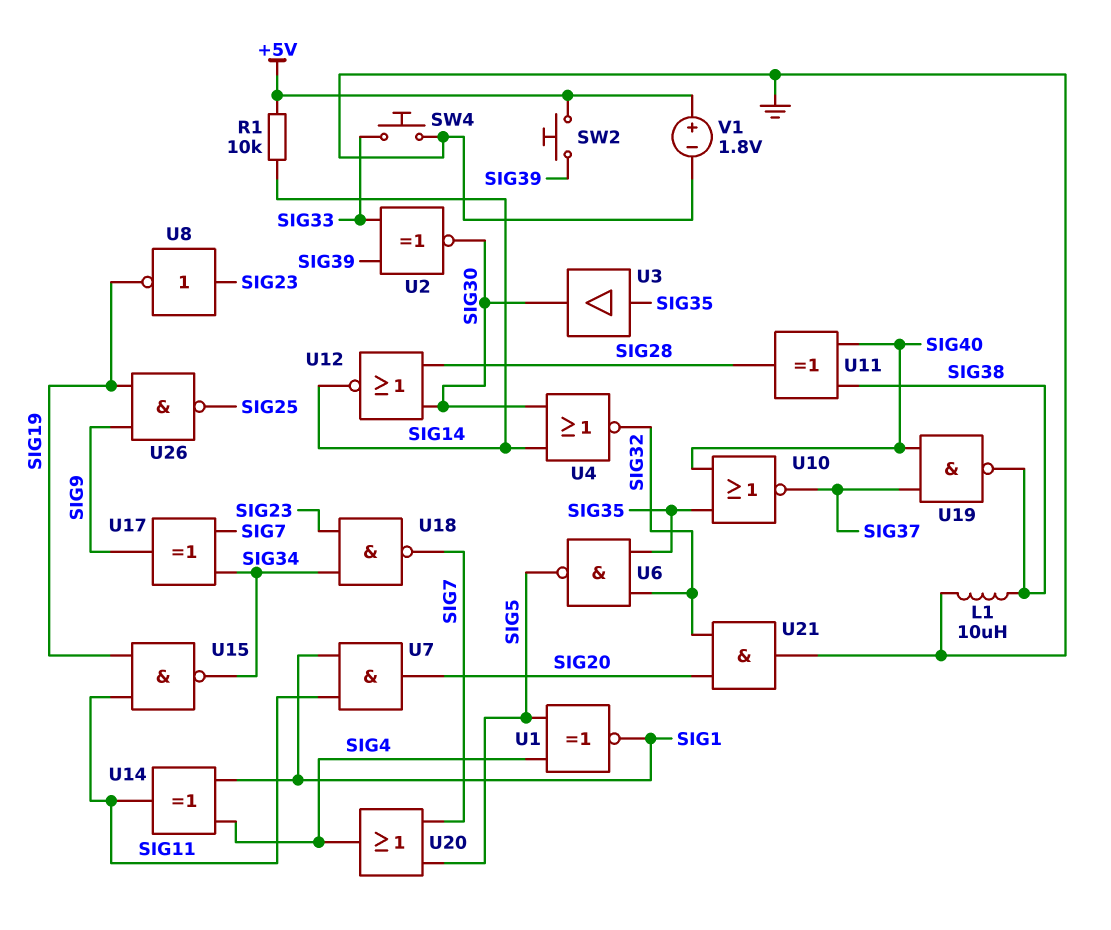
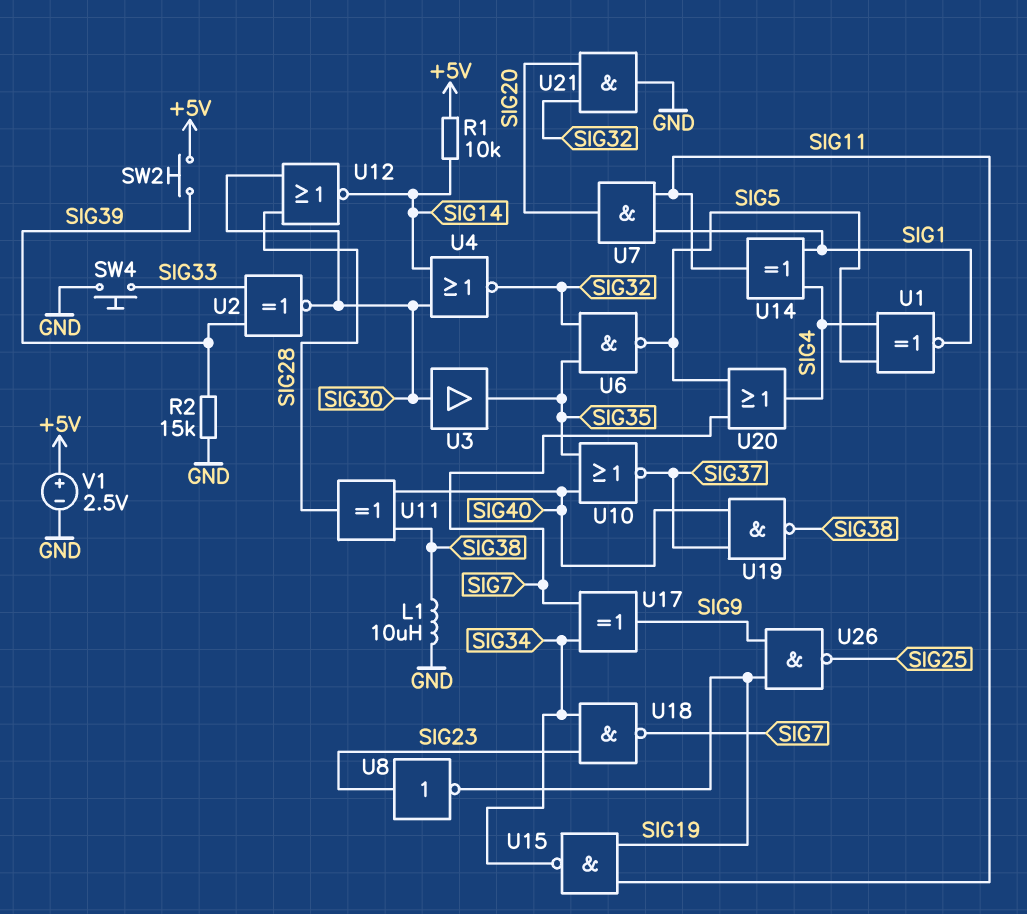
R2: none -> 15k (GND, SIG39)
U3: buffer (in SIG35, out SIG30) -> buffer (in SIG30, out SIG35)
V1: 1.8V (plus +5V, minus GND) -> 2.5V (plus +5V, minus GND)

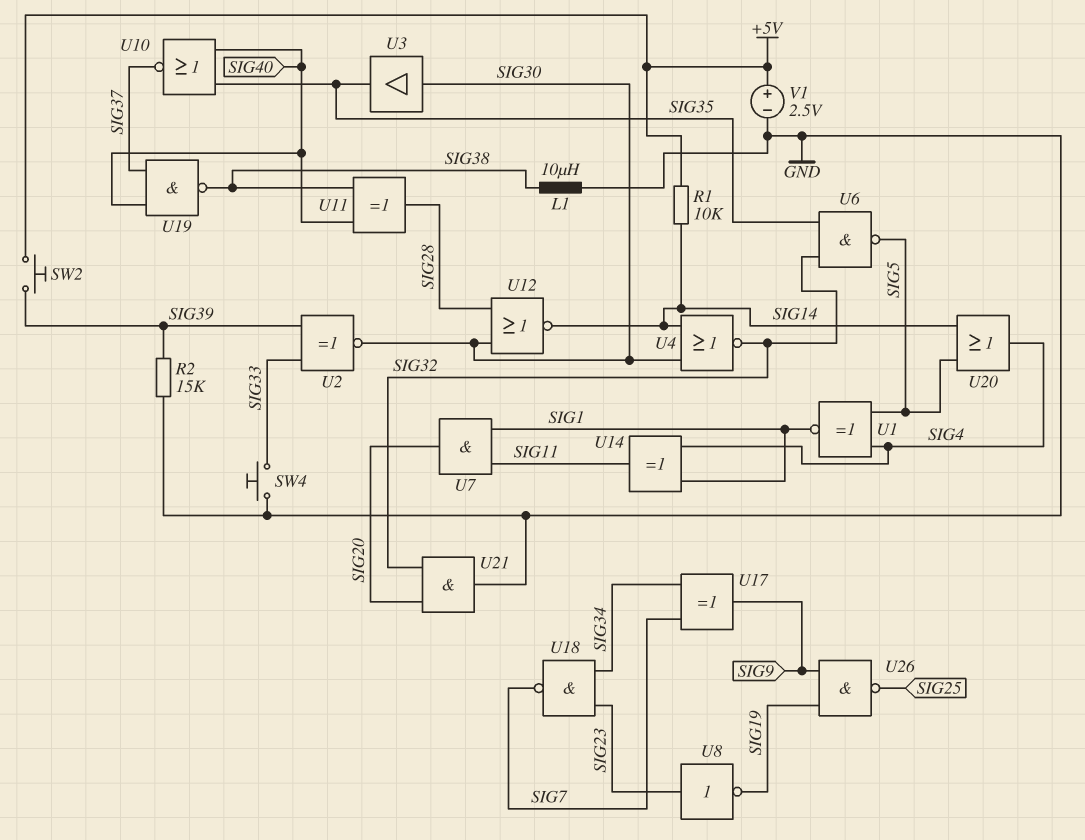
U15: NAND (in SIG11, in SIG19, out SIG34) -> none
U20: OR (in SIG5, in SIG7, out SIG4) -> OR (in SIG5, in SIG14, out SIG4)

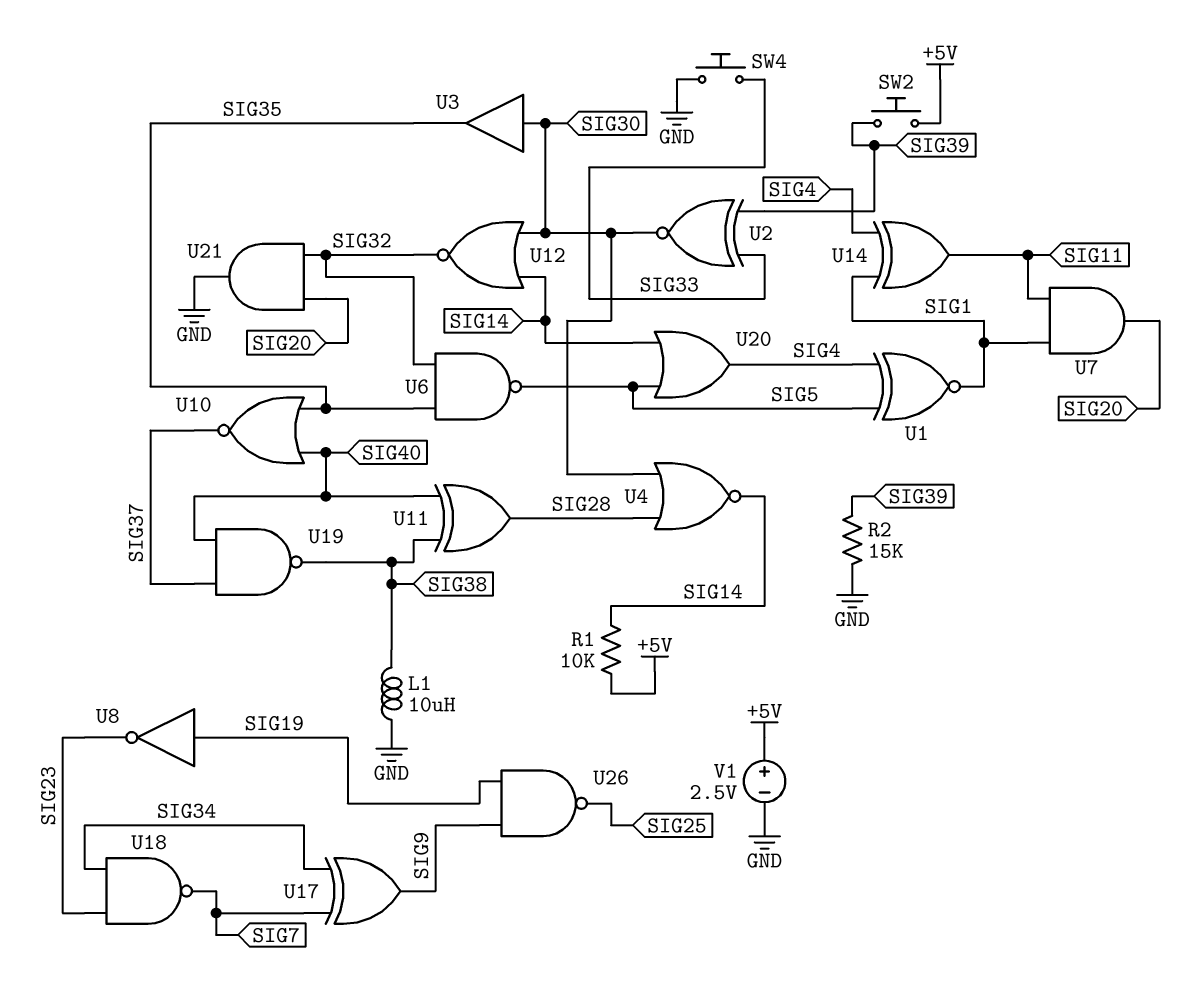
U4: NOR (in SIG14, in SIG30, out SIG32) -> NOR (in SIG28, in SIG30, out SIG14)
U8: NOT (in SIG23, out SIG19) -> NOT (in SIG19, out SIG23)
U12: NOR (in SIG28, in SIG30, out SIG14) -> NOR (in SIG14, in SIG30, out SIG32)

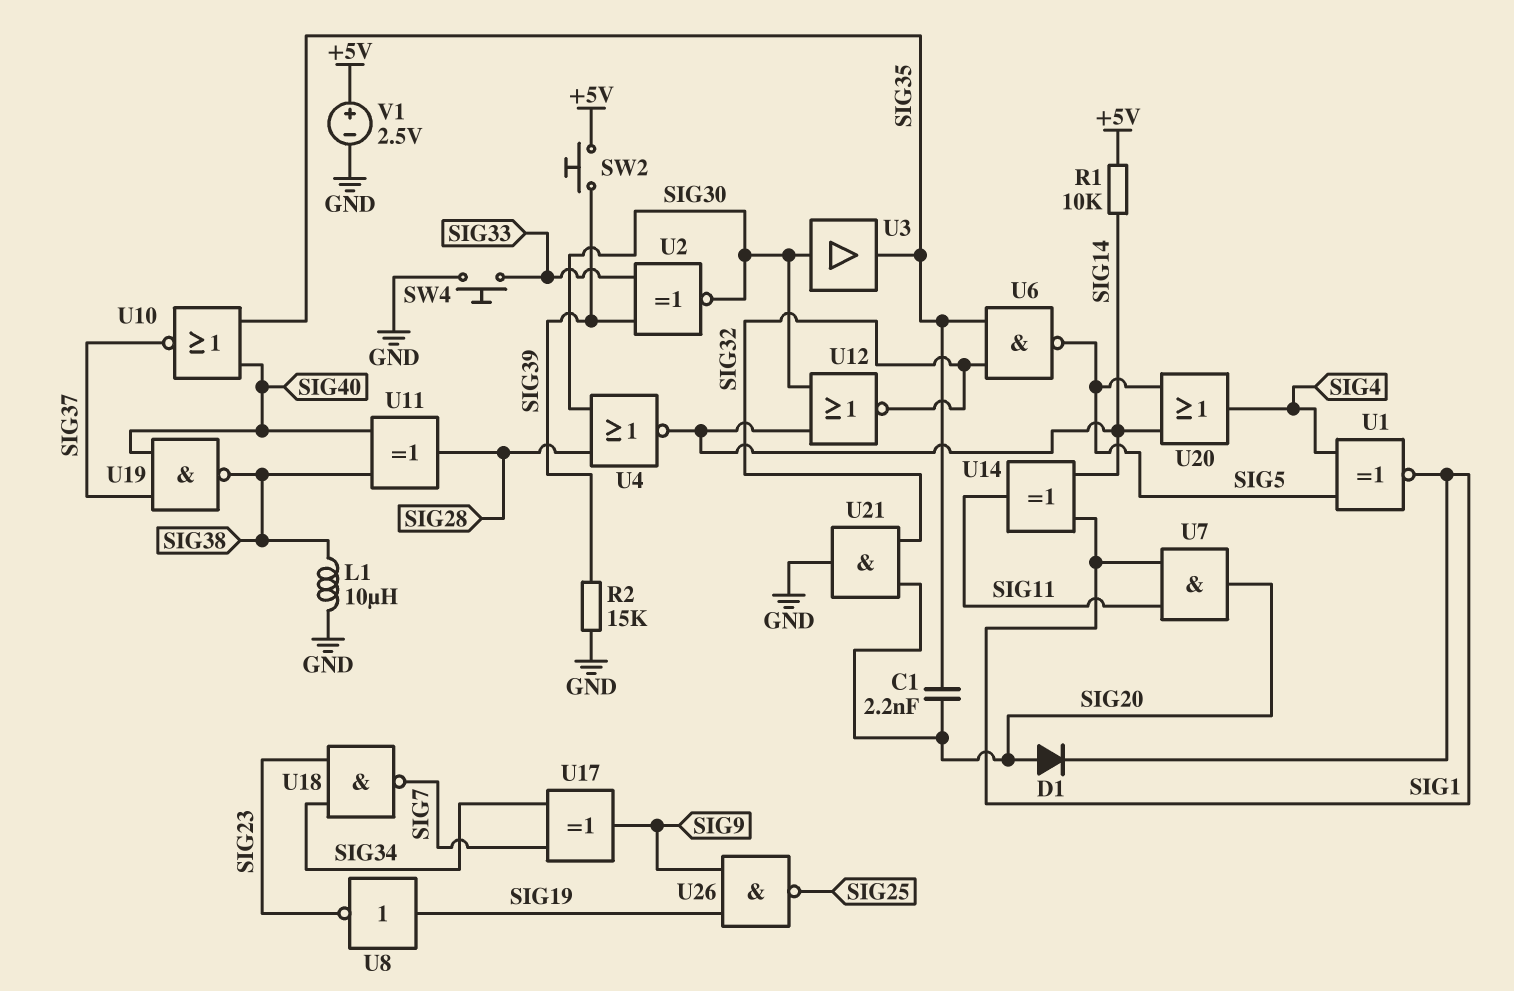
C1: none -> 2.2nF (SIG20, SIG35)
D1: none -> diode (A SIG20, K SIG1)
U14: XOR (in SIG1, in SIG4, out SIG11) -> XOR (in SIG1, in SIG14, out SIG11)

